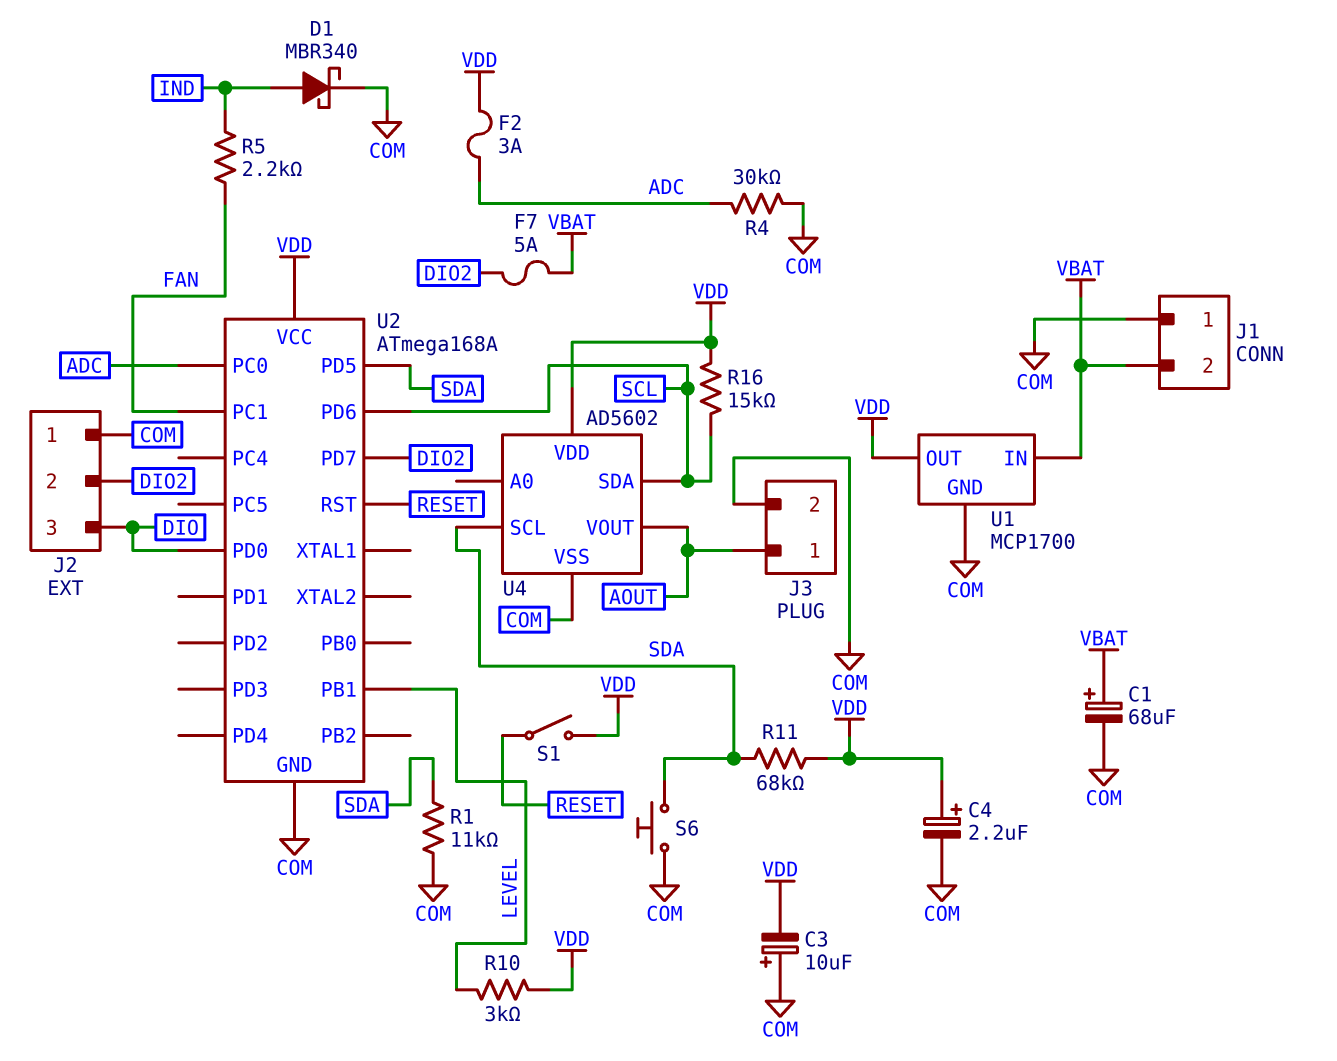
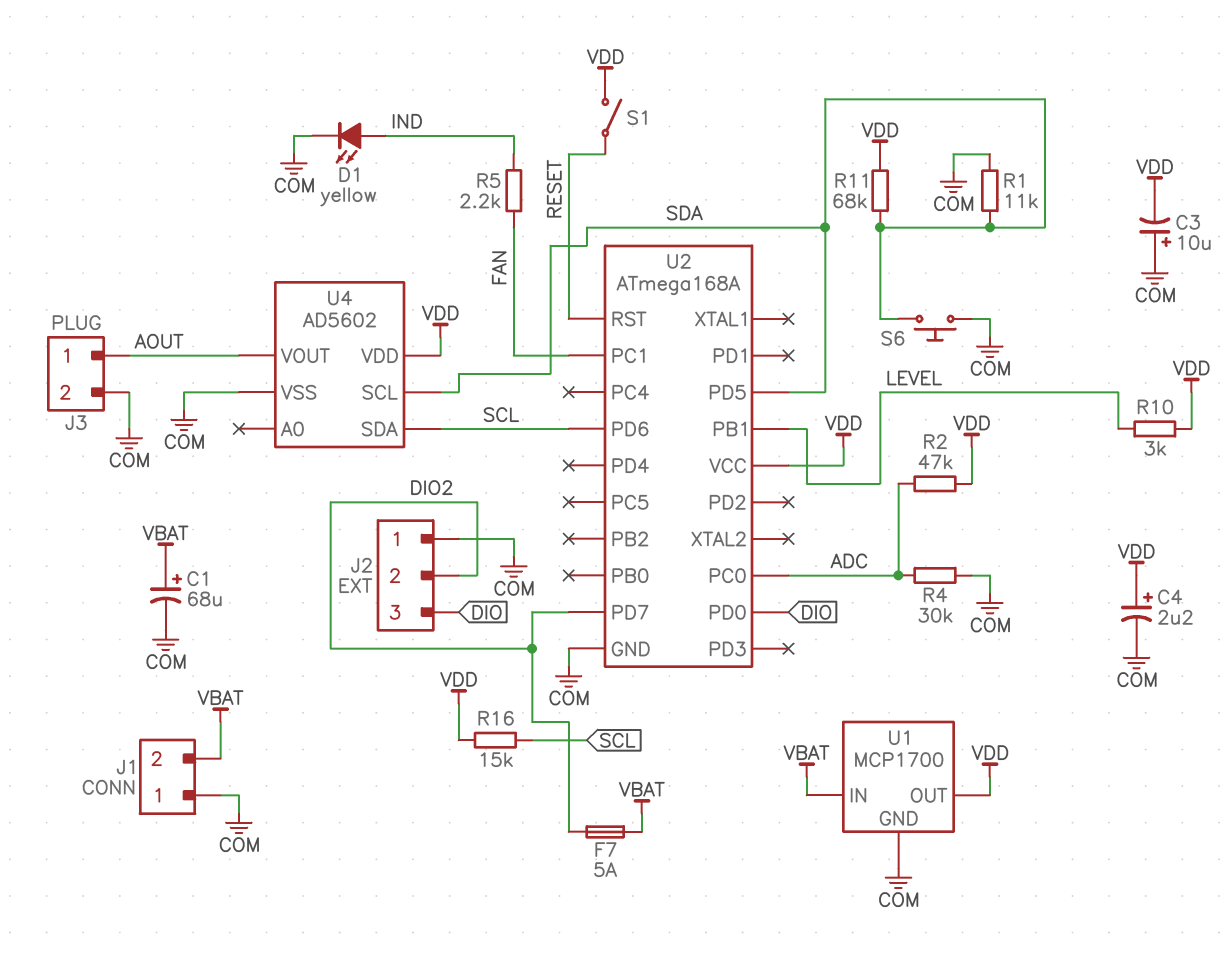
D1: schottky MBR340 (A IND, K COM) -> LED yellow (A IND, K COM)
F2: 3A (ADC, VDD) -> none
R2: none -> 47k (ADC, VDD)

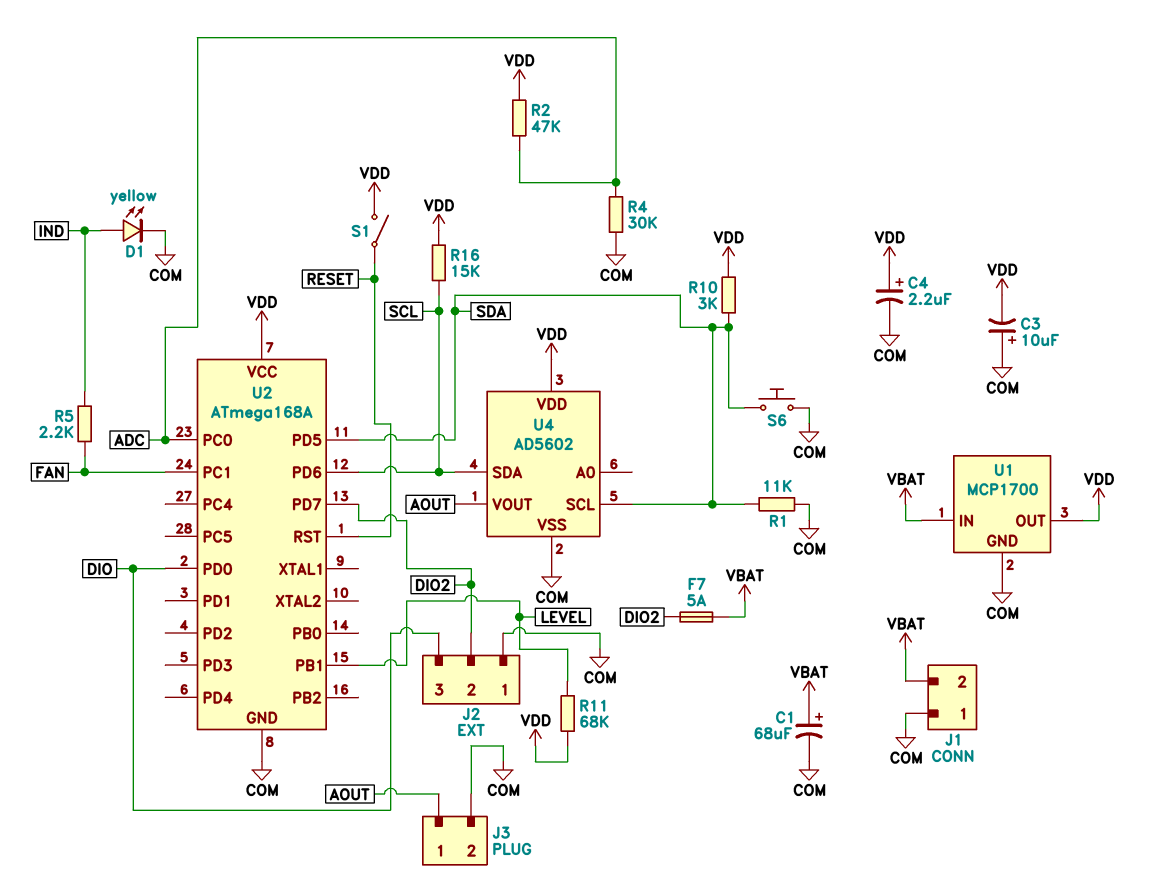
R10: 3k (LEVEL, VDD) -> 3k (SDA, VDD)
R11: 68k (SDA, VDD) -> 68k (LEVEL, VDD)

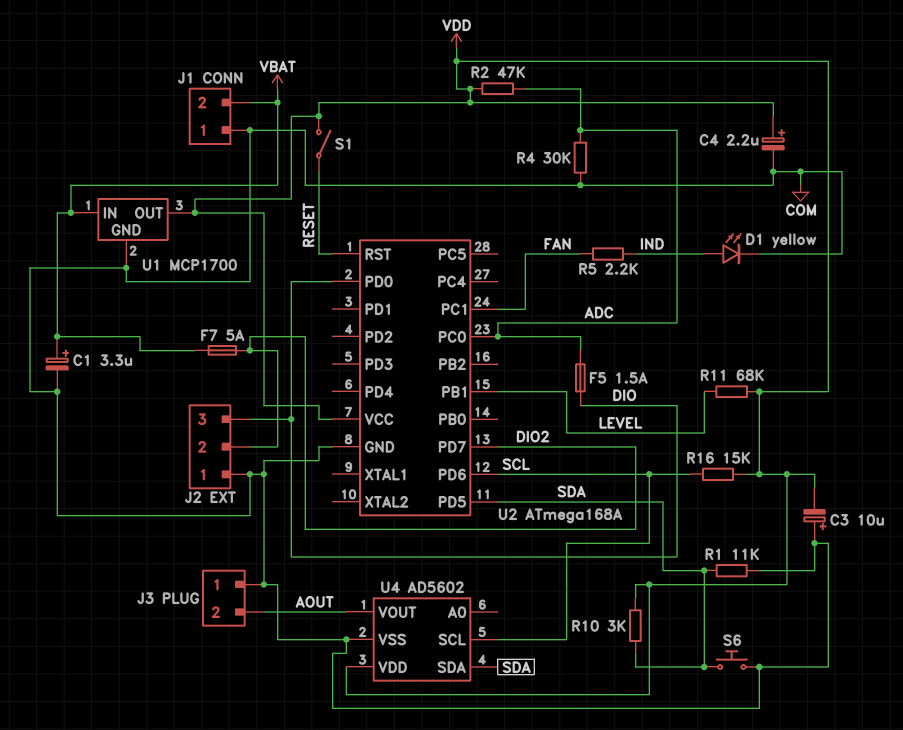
C1: 68uF (plus VBAT, minus COM) -> 3.3uF (plus VBAT, minus COM)
F5: none -> 1.5A (ADC, DIO)
J3 pin 1: AOUT -> COM
J3 pin 2: COM -> AOUT
U4 pin SCL: SDA -> SCL
U4 pin SDA: SCL -> SDA

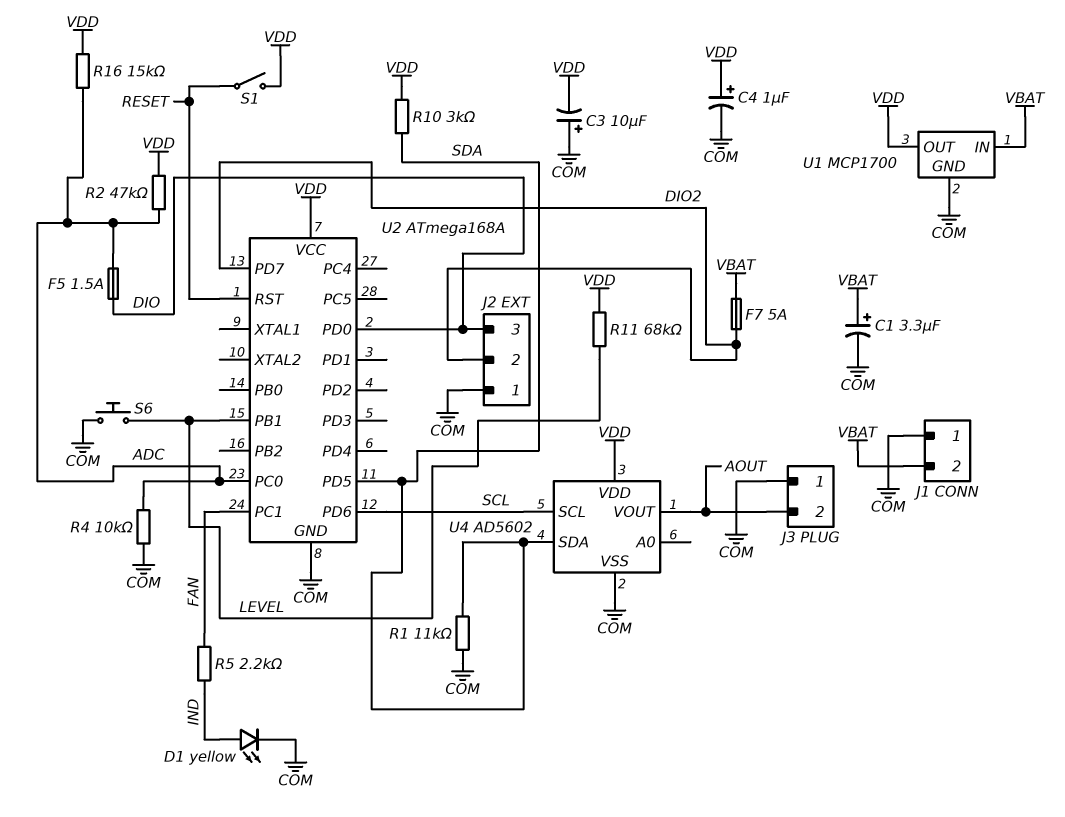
C4: 2.2uF (plus VDD, minus COM) -> 1uF (plus VDD, minus COM)
R4: 30k (ADC, COM) -> 10k (ADC, COM)
R16: 15k (SCL, VDD) -> 15k (ADC, VDD)
S6: button (COM, SDA) -> button (COM, LEVEL)

